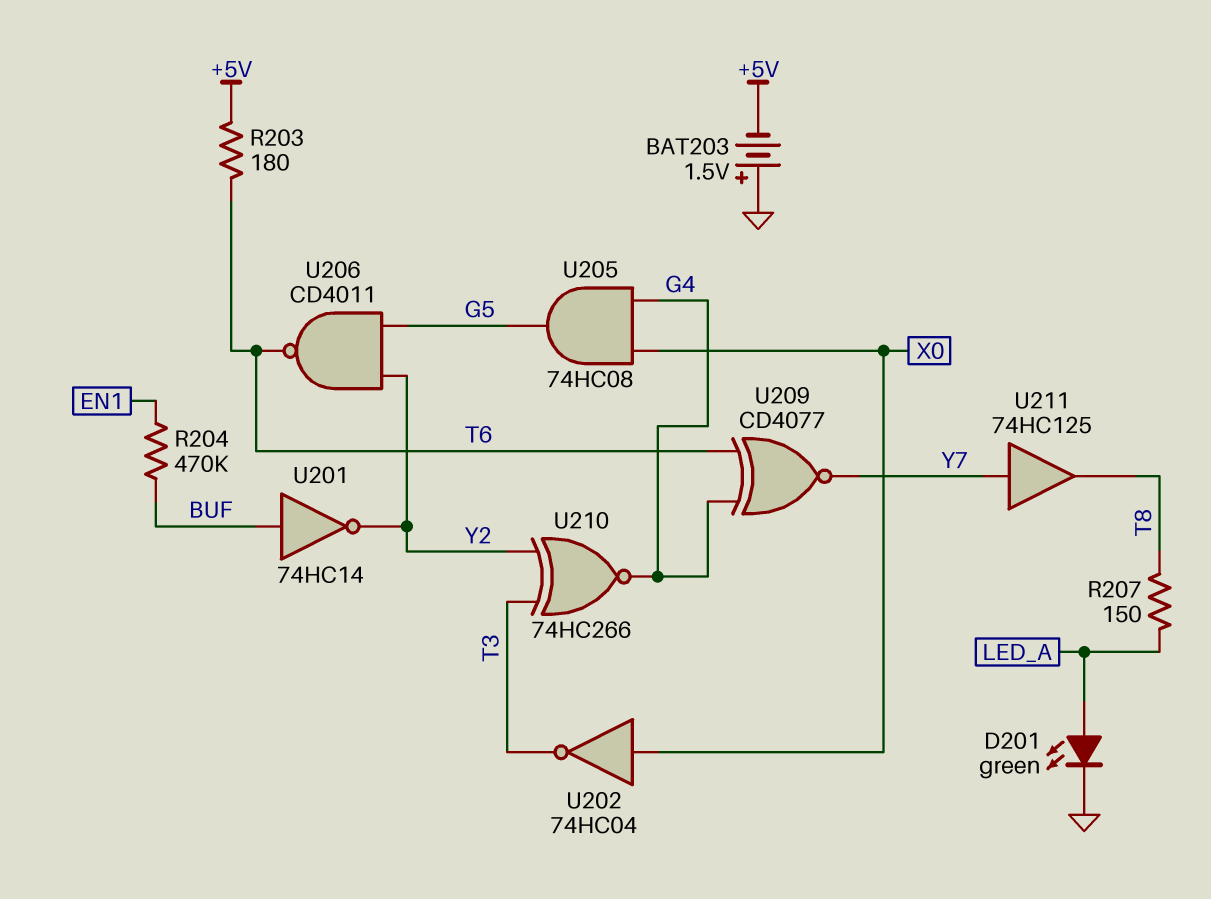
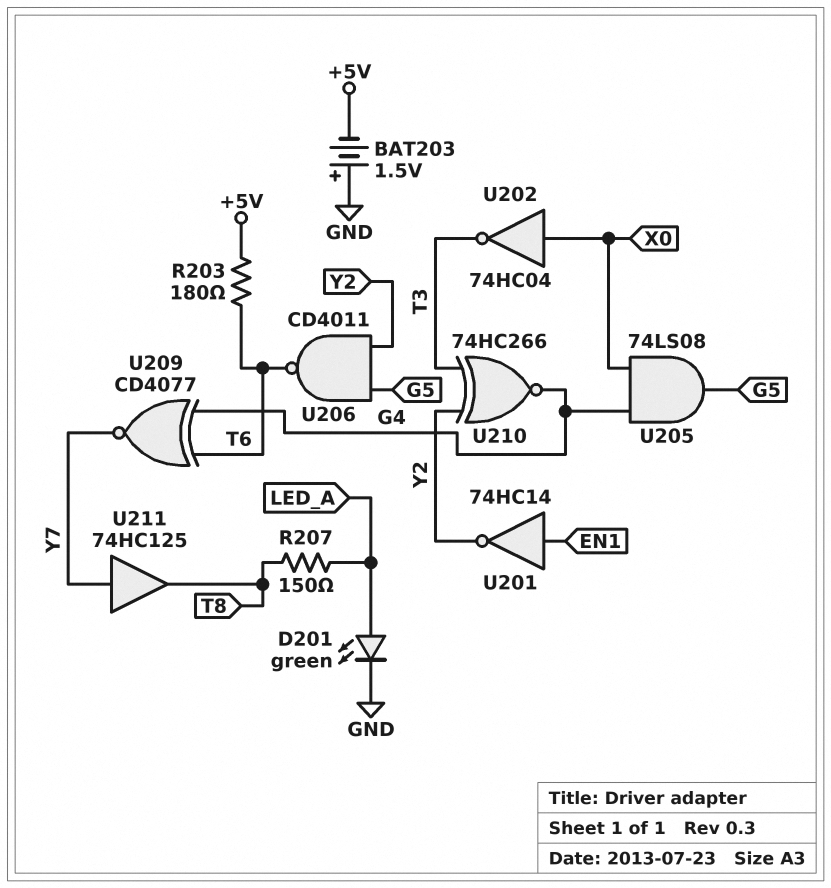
R204: 470k (BUF, EN1) -> none
U201: NOT 74HC14 (in BUF, out Y2) -> NOT 74HC14 (in EN1, out Y2)
U205: AND 74HC08 (in G4, in X0, out G5) -> AND 74LS08 (in G4, in X0, out G5)

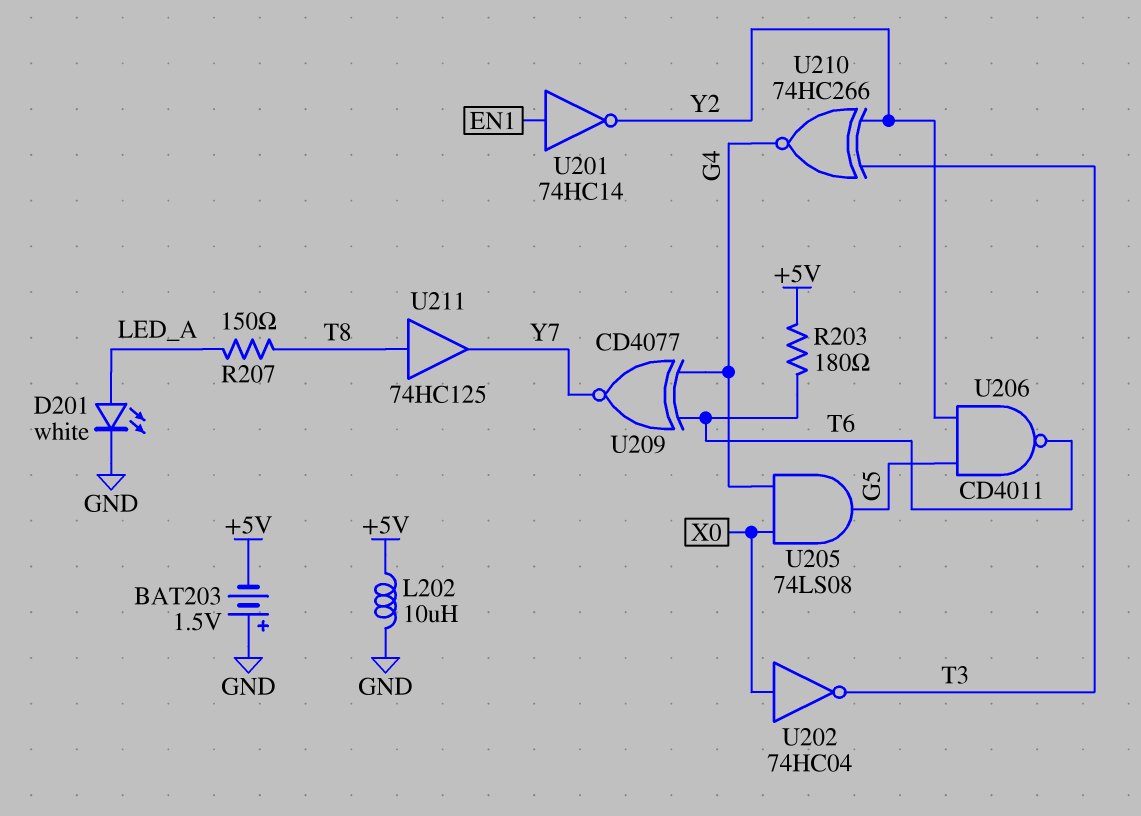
D201: LED green (A LED_A, K GND) -> LED white (A LED_A, K GND)
L202: none -> 10uH (+5V, GND)
U211: buffer 74HC125 (in Y7, out T8) -> buffer 74HC125 (in T8, out Y7)

